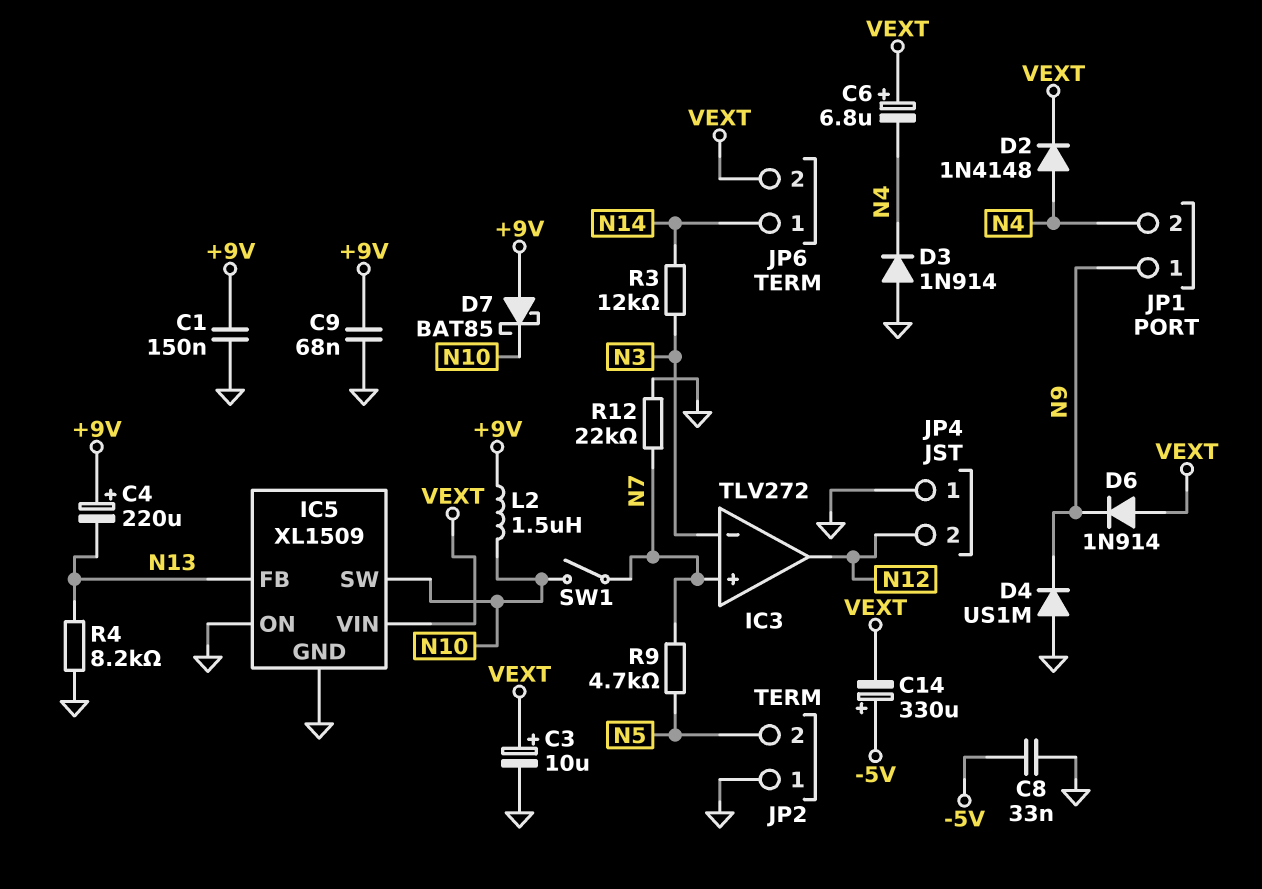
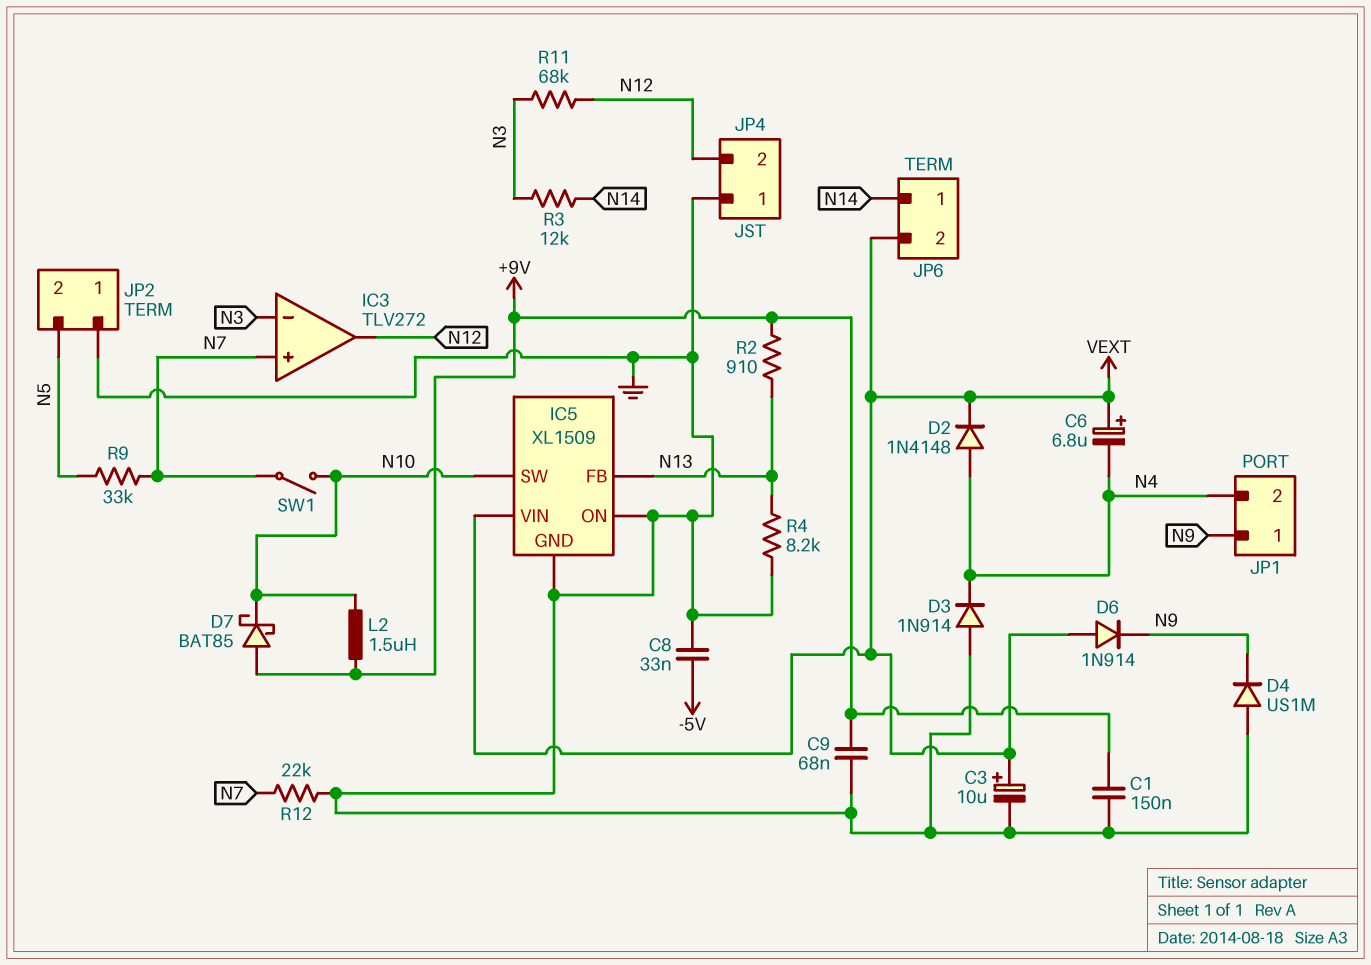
C4: 220uF (plus +9V, minus N13) -> none
C14: 330uF (plus -5V, minus VEXT) -> none
R2: none -> 910 (+9V, N13)
R9: 4.7k (N5, N7) -> 33k (N5, N7)
R11: none -> 68k (N3, N12)

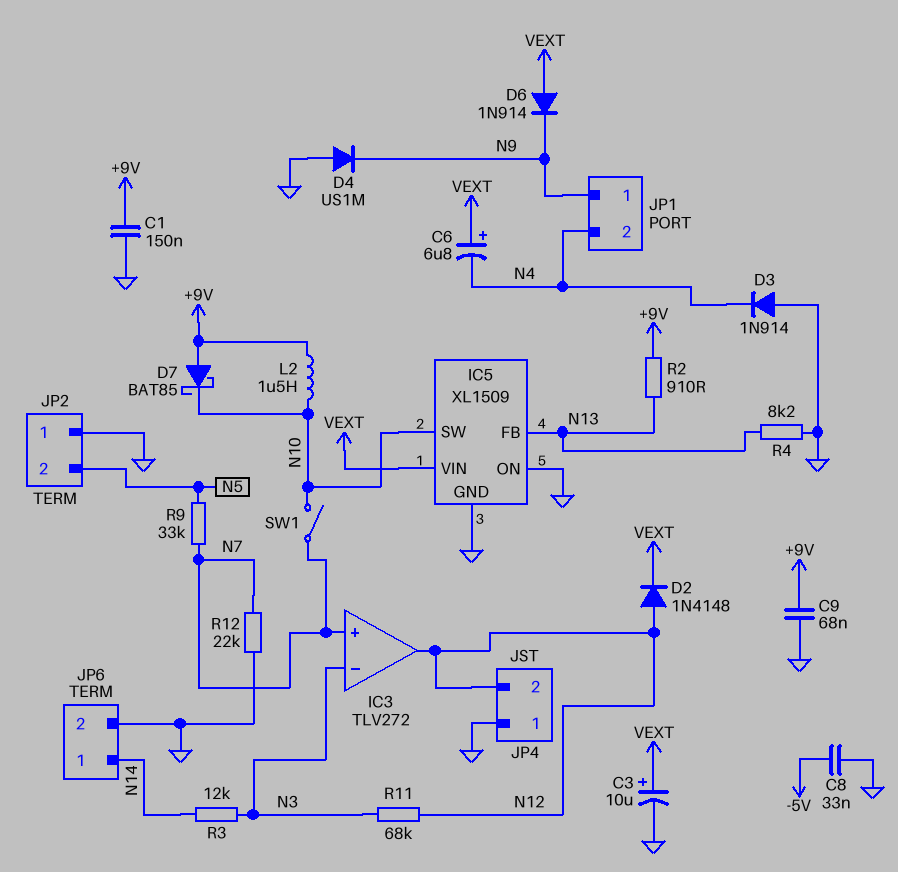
D2: diode 1N4148 (A N4, K VEXT) -> diode 1N4148 (A N12, K VEXT)
JP6 pin 2: VEXT -> GND

